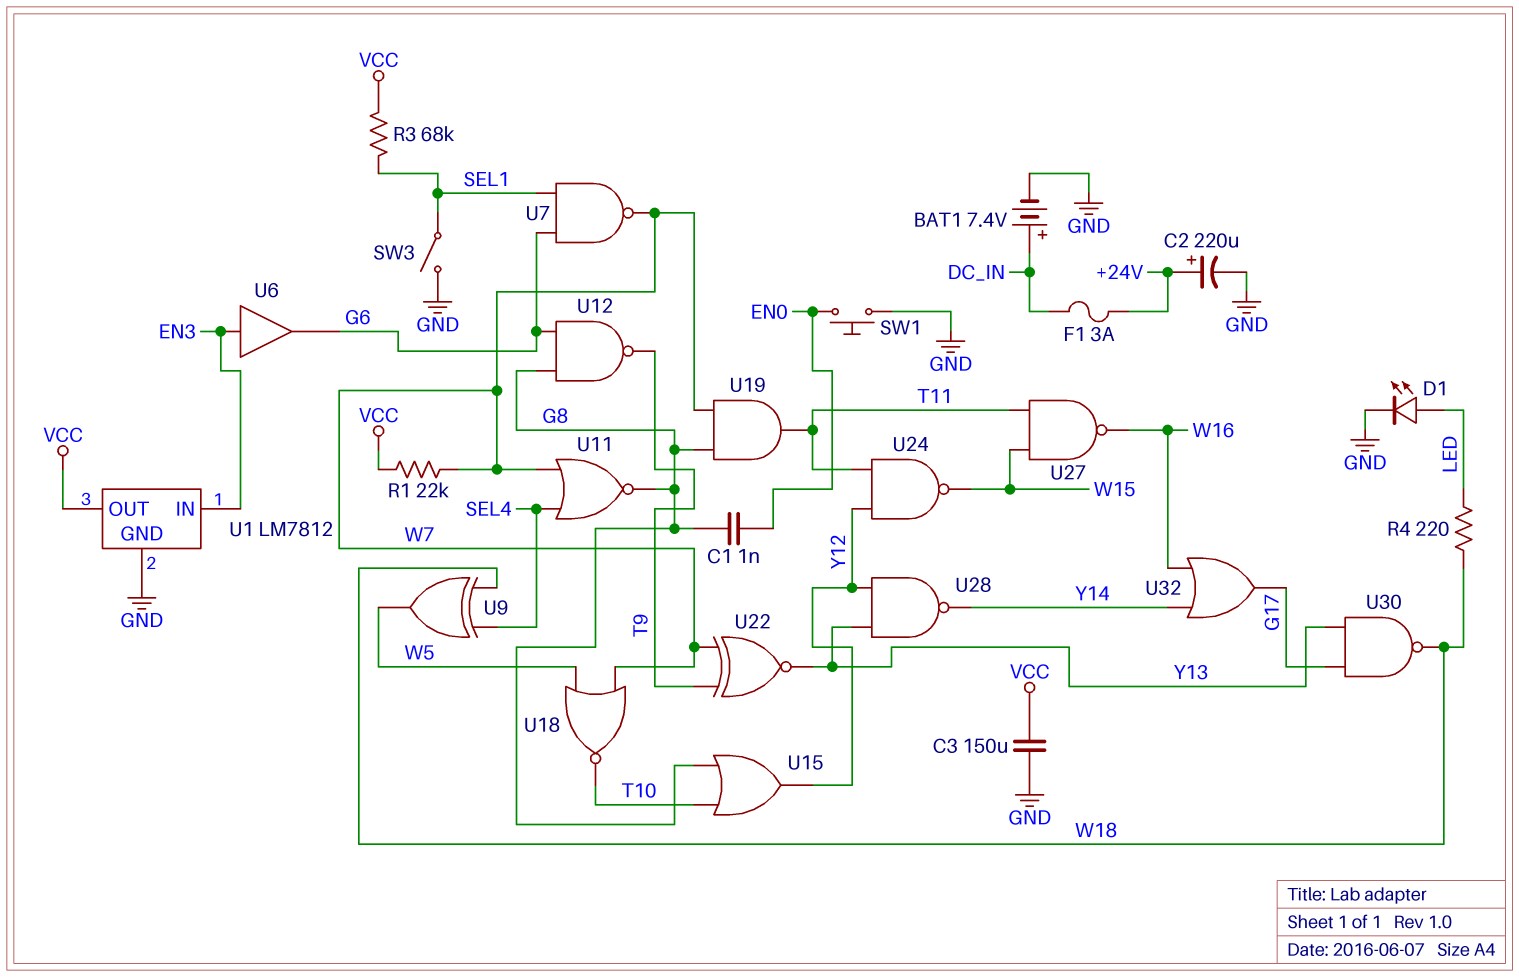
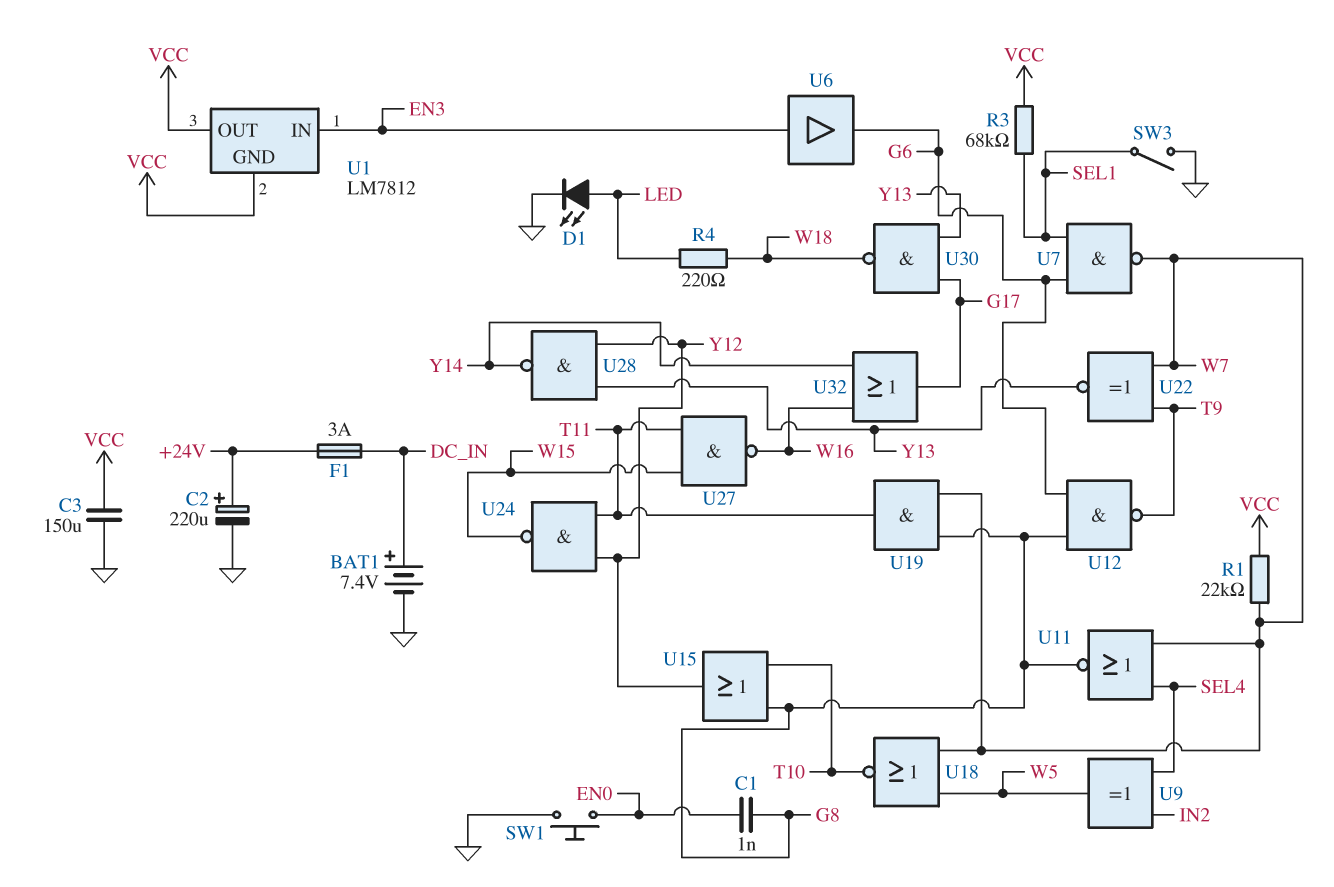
U1 pin GND: GND -> VCC
U9: XOR (in SEL4, in W18, out W5) -> XOR (in IN2, in SEL4, out W5)

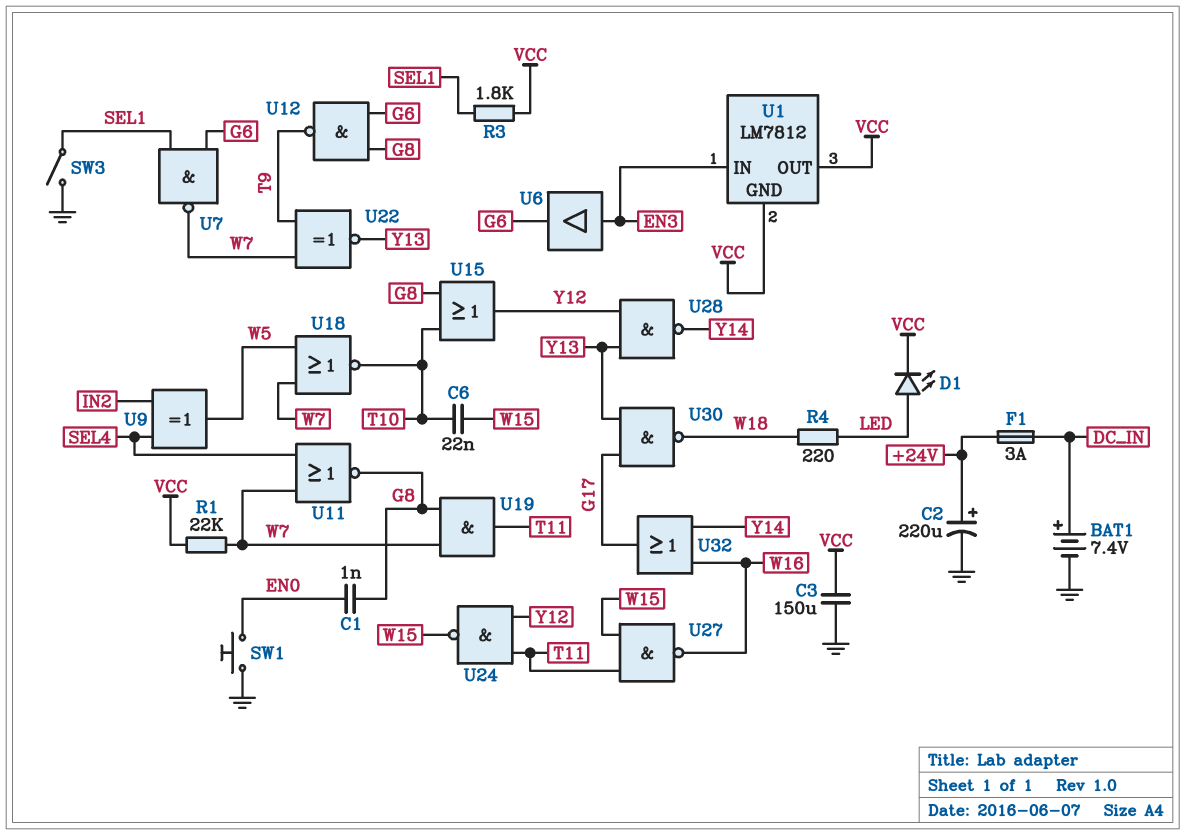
C6: none -> 22nF (T10, W15)
D1: LED (A LED, K GND) -> LED (A LED, K VCC)
R3: 68k (SEL1, VCC) -> 1.8k (SEL1, VCC)

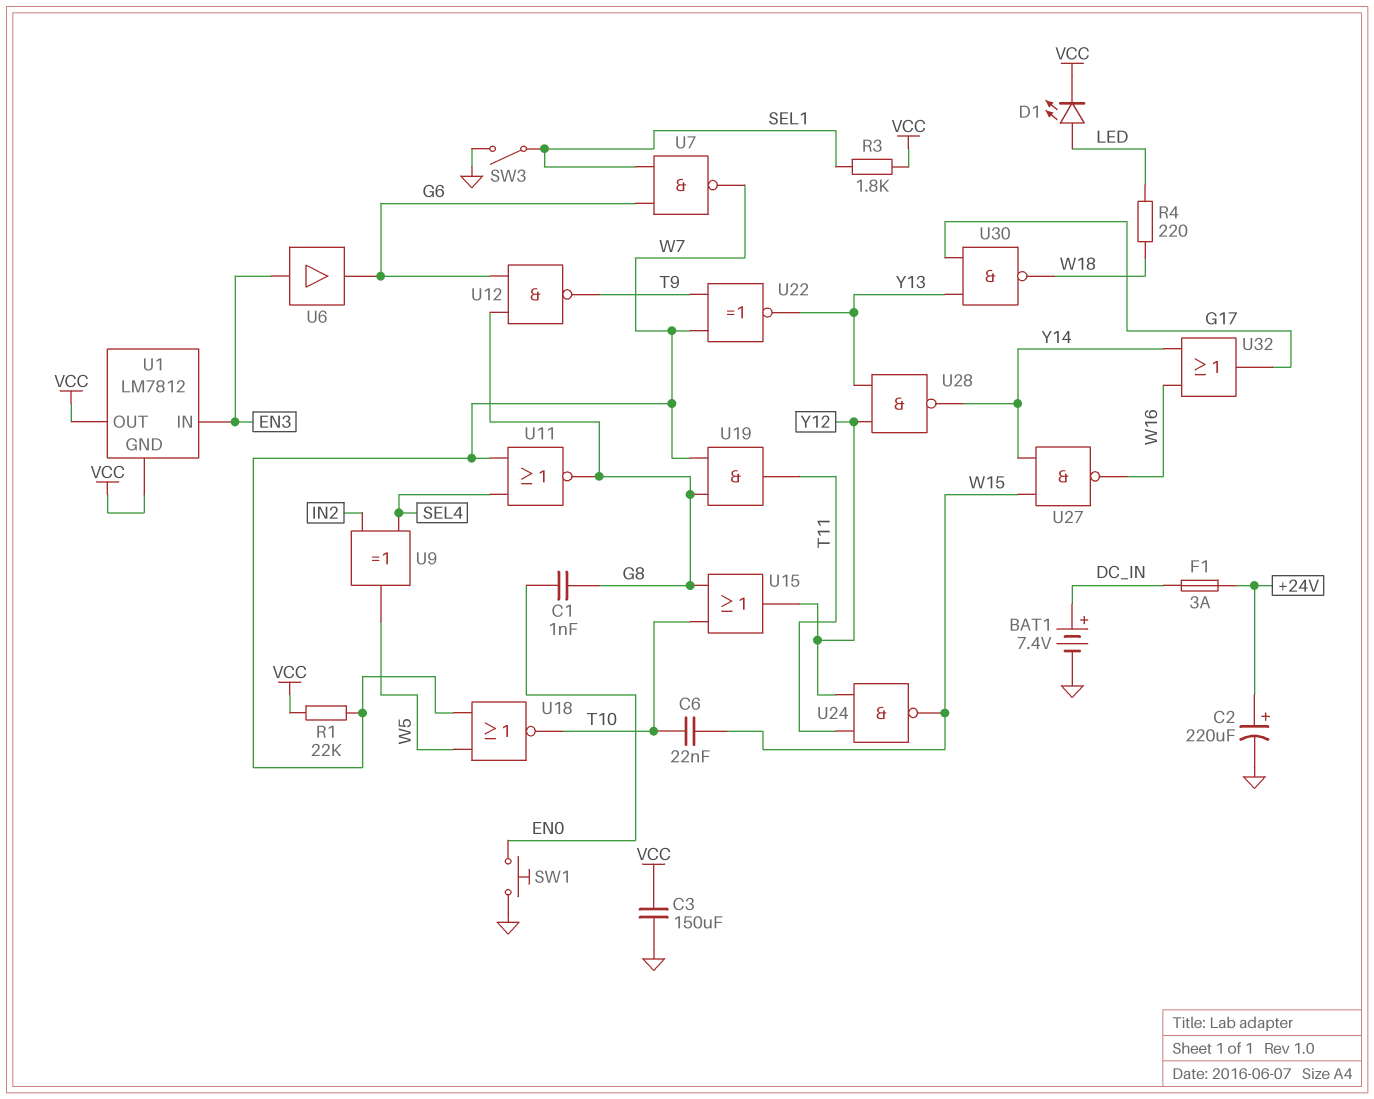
U27: NAND (in T11, in W15, out W16) -> NAND (in W15, in Y14, out W16)

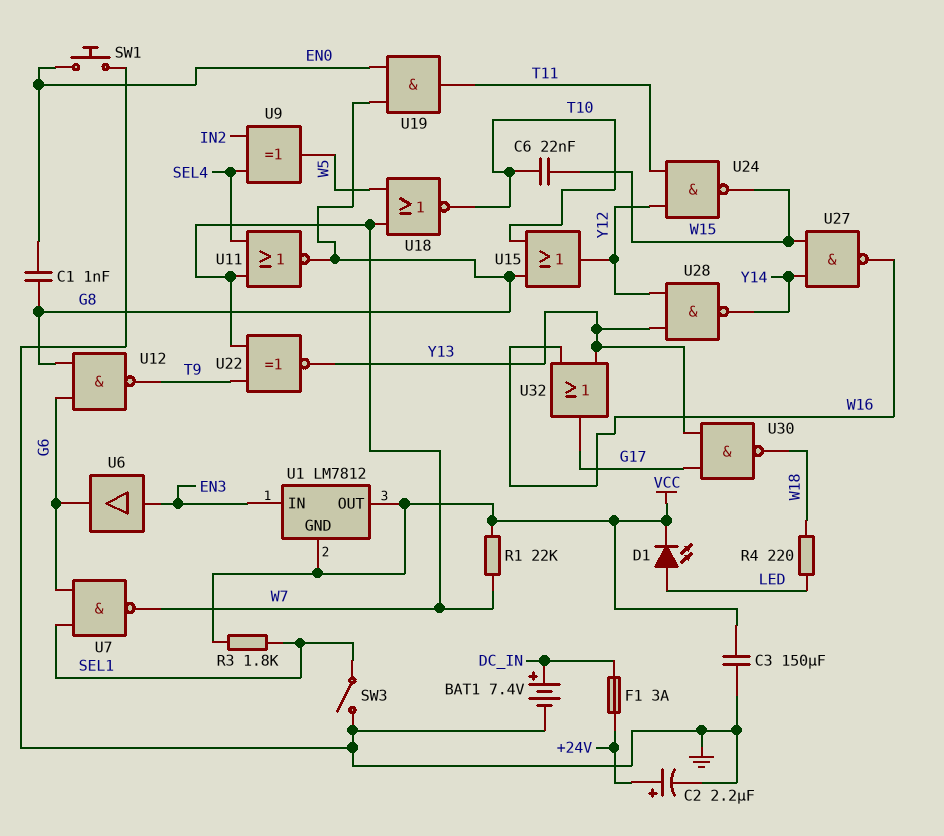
C2: 220uF (plus +24V, minus GND) -> 2.2uF (plus +24V, minus GND)
U19: AND (in G8, in W7, out T11) -> AND (in EN0, in G8, out T11)
U32: OR (in W16, in Y14, out G17) -> OR (in W16, in Y13, out G17)

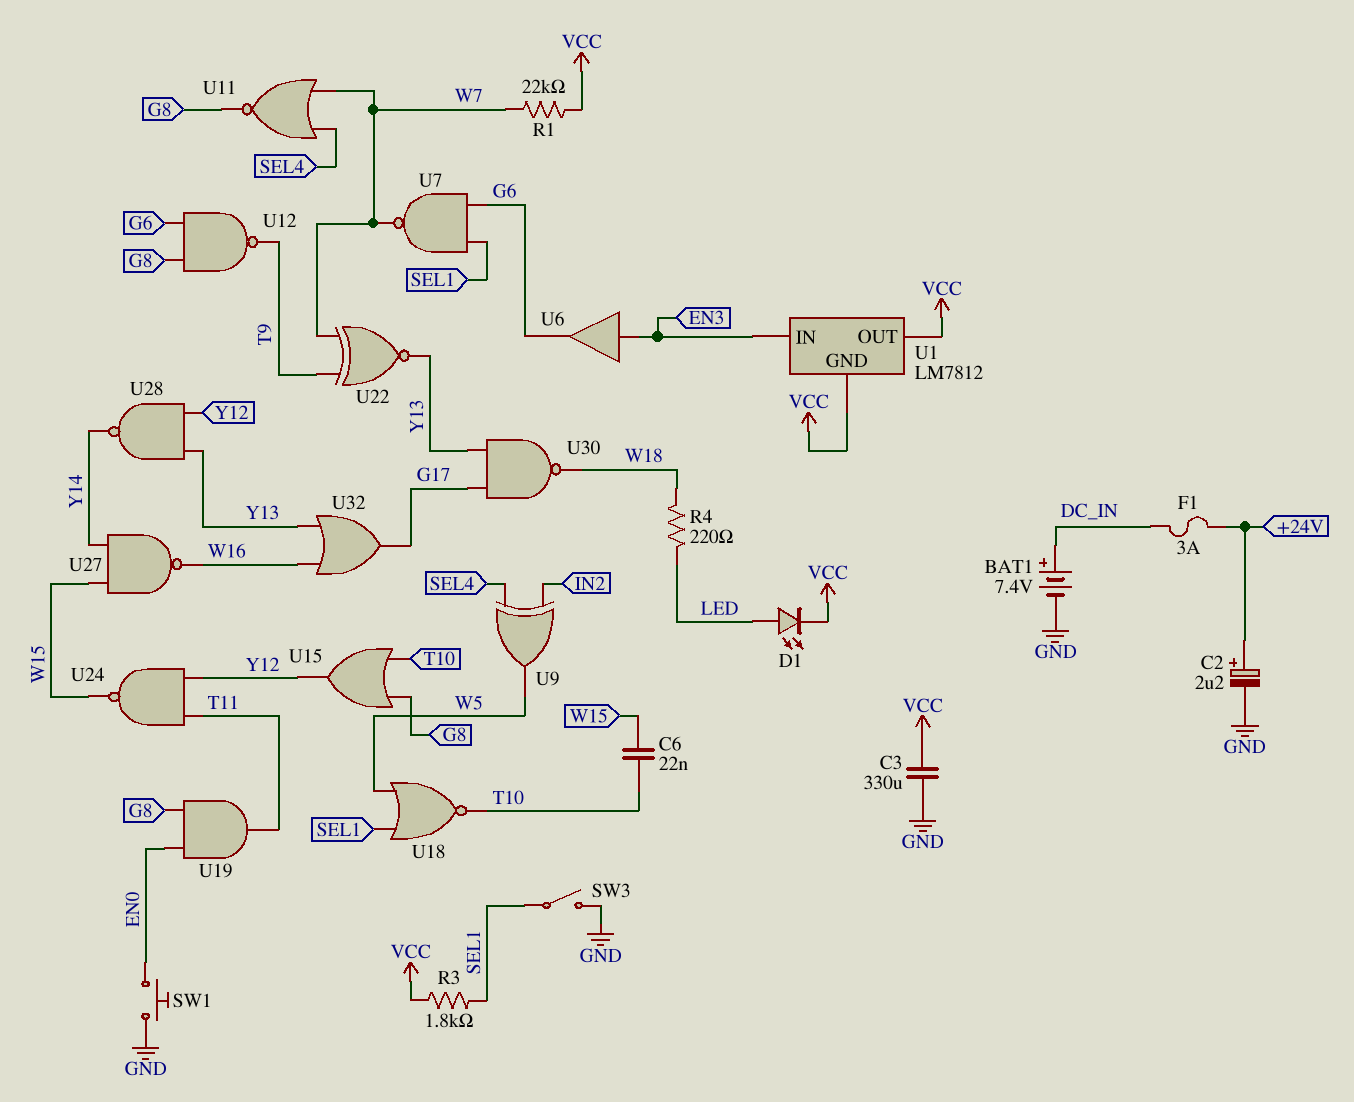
C1: 1nF (EN0, G8) -> none
C3: 150uF (GND, VCC) -> 330uF (GND, VCC)
U18: NOR (in W5, in W7, out T10) -> NOR (in SEL1, in W5, out T10)

